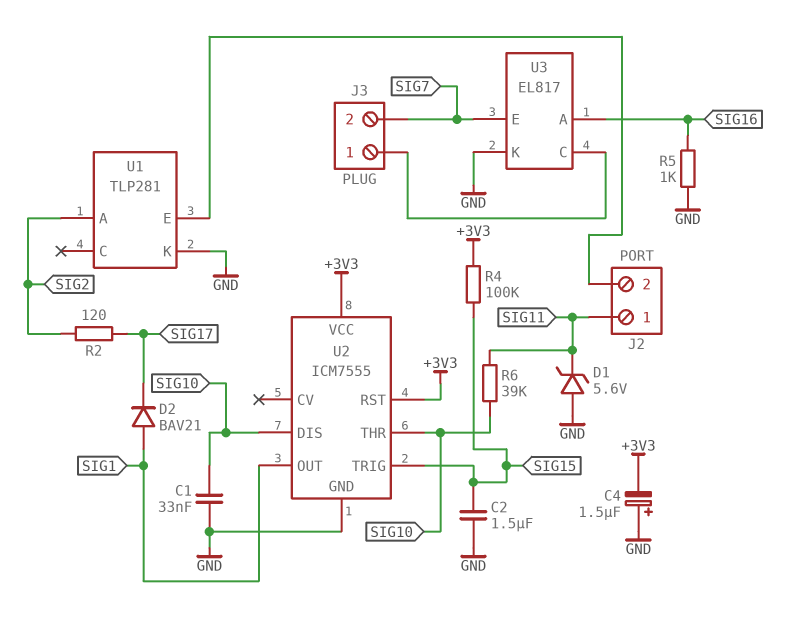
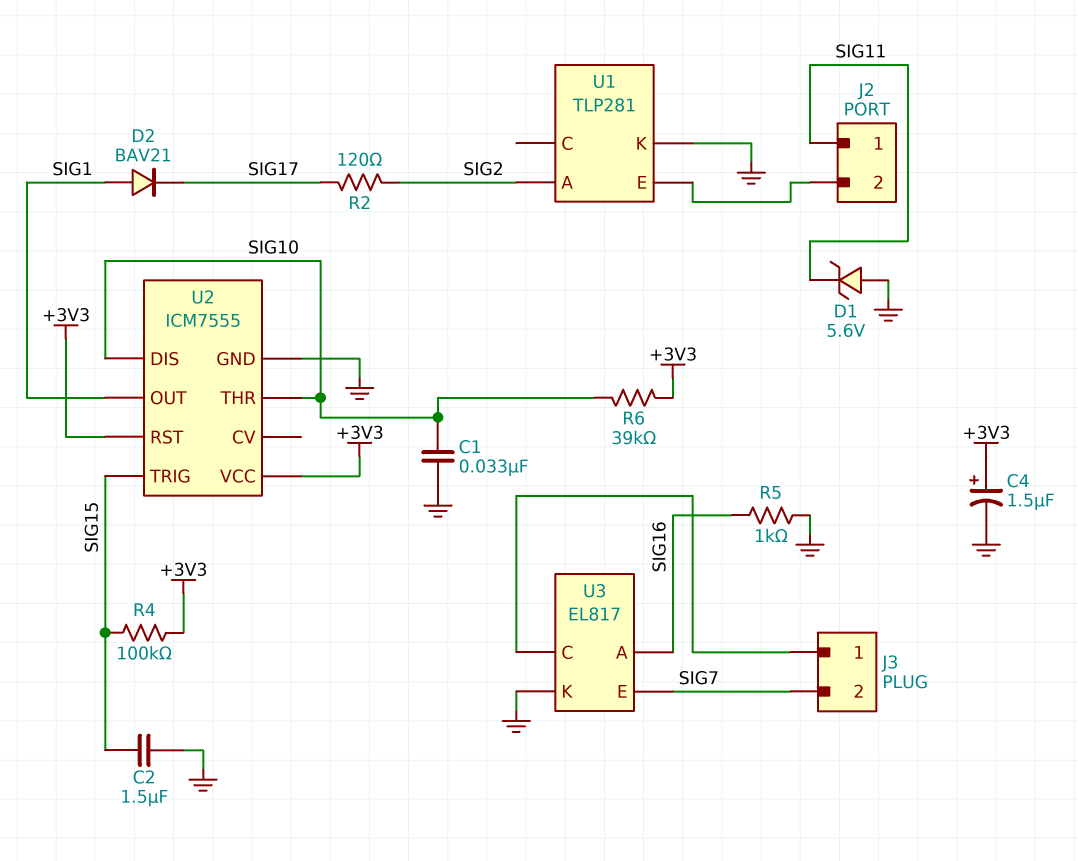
C4: 1.5uF (plus GND, minus +3V3) -> 1.5uF (plus +3V3, minus GND)
R6: 39k (SIG10, SIG11) -> 39k (+3V3, SIG10)

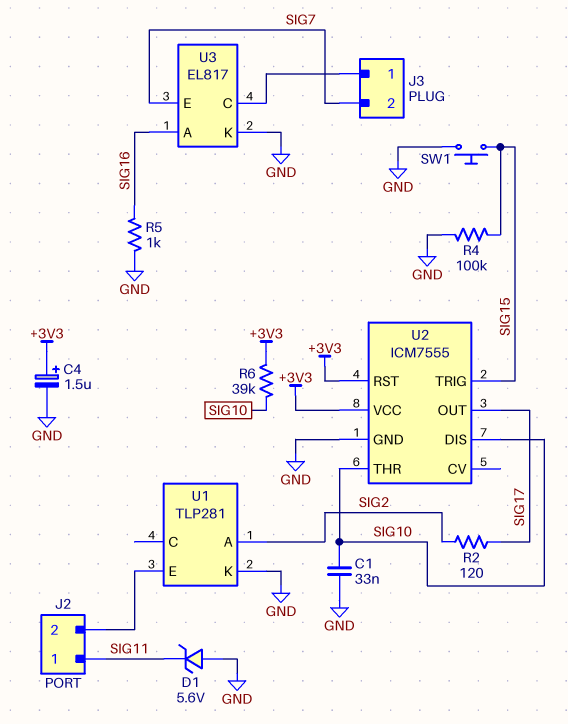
C2: 1.5uF (GND, SIG15) -> none
D2: diode BAV21 (A SIG1, K SIG17) -> none
R4: 100k (+3V3, SIG15) -> 100k (GND, SIG15)
SW1: none -> button (GND, SIG15)
U2 pin OUT: SIG1 -> SIG17

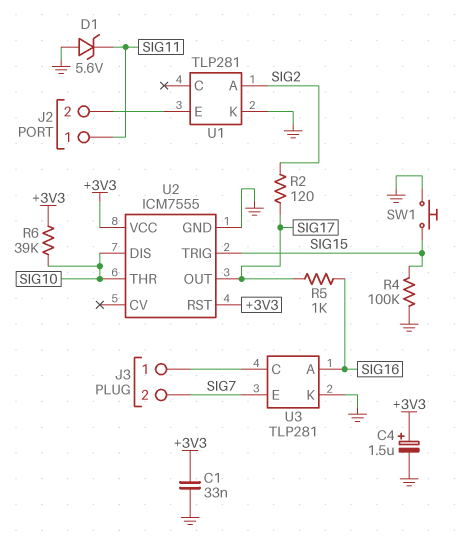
C1: 33nF (GND, SIG10) -> 33nF (+3V3, GND)
R5: 1k (GND, SIG16) -> 1k (SIG16, SIG17)
U3: EL817 -> TLP281

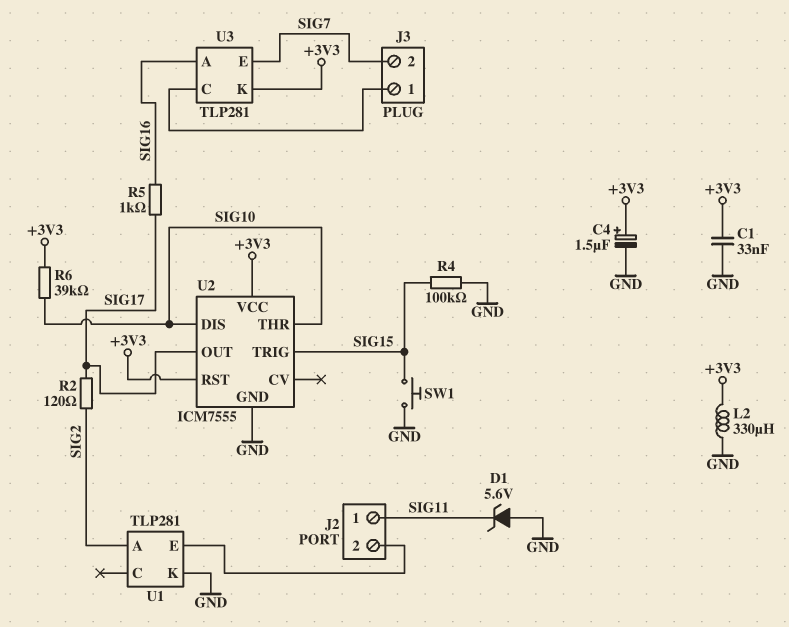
L2: none -> 330uH (+3V3, GND)
U3 pin K: GND -> +3V3

